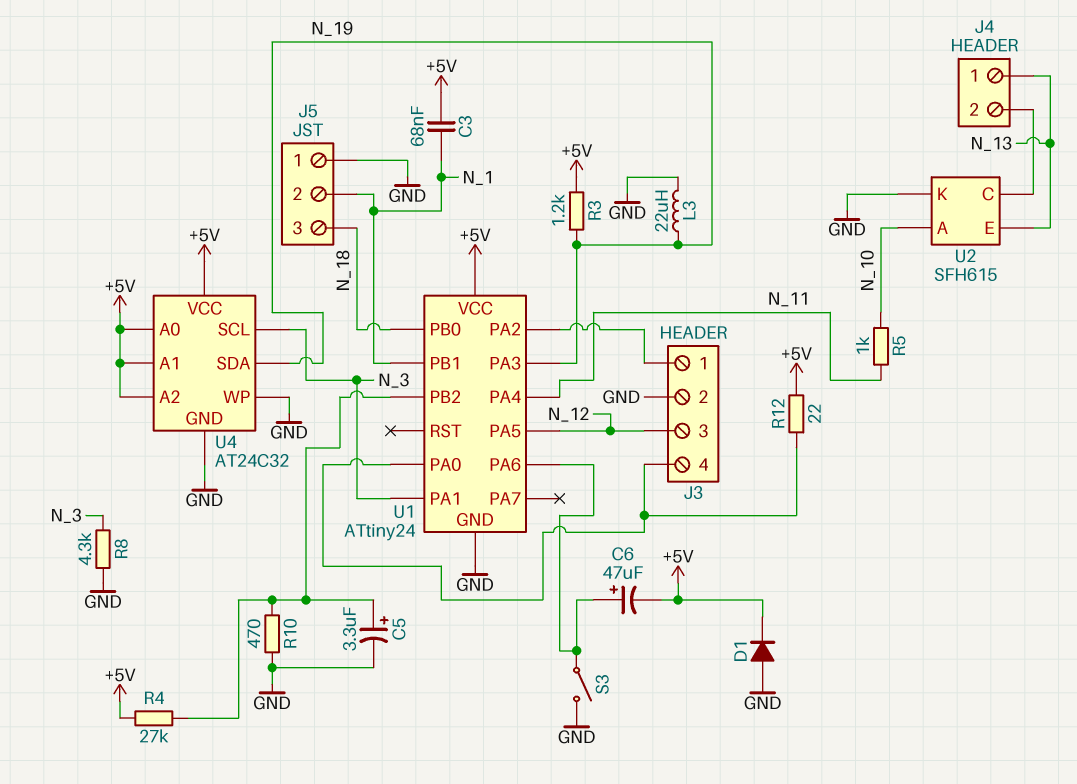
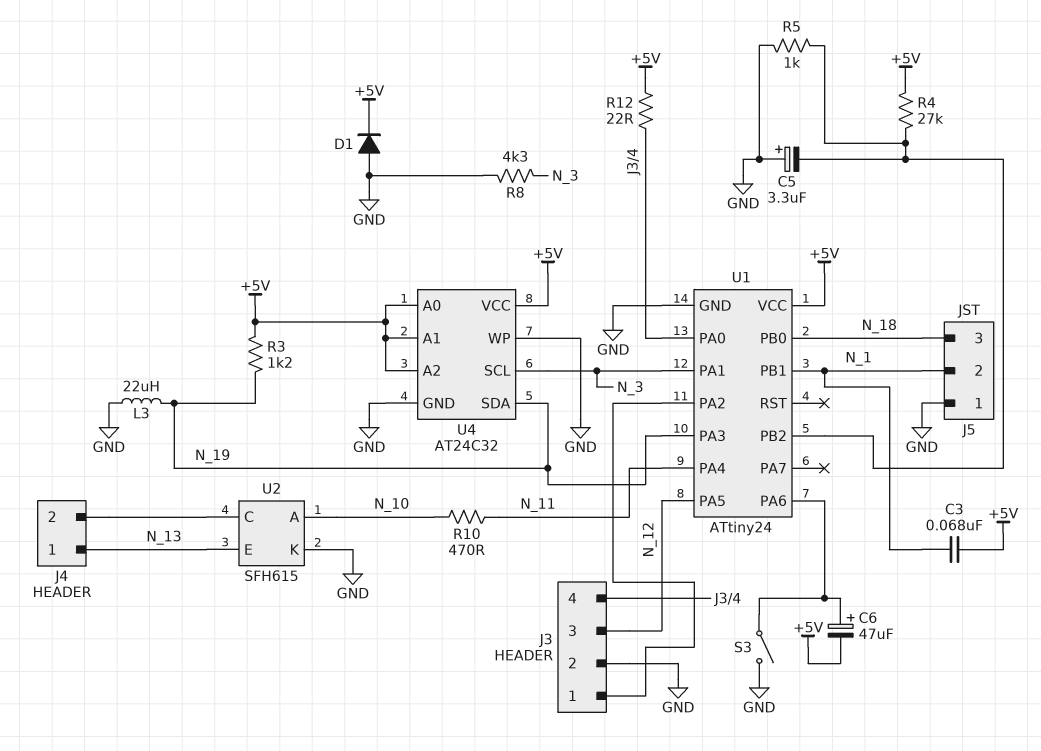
C5: 3.3uF (plus U1/PB2, minus GND) -> 3.3uF (plus GND, minus U1/PB2)
R5: 1k (N_10, N_11) -> 1k (GND, U1/PB2)
R10: 470 (GND, U1/PB2) -> 470 (N_10, N_11)

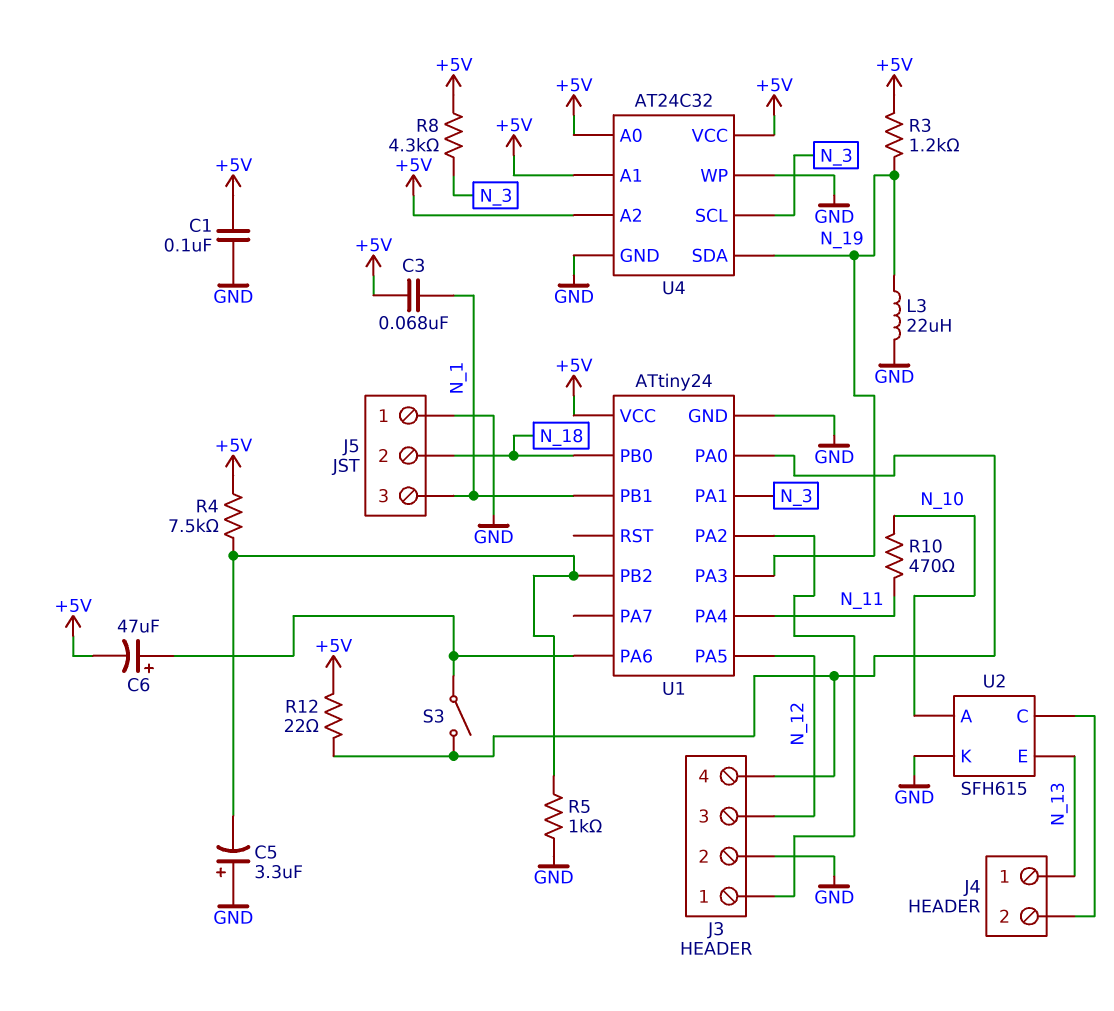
C1: none -> 100nF (+5V, GND)
D1: diode (A GND, K +5V) -> none
J5 pin 2: N_1 -> N_18
J5 pin 3: N_18 -> N_1
R4: 27k (+5V, U1/PB2) -> 7.5k (+5V, U1/PB2)
R8: 4.3k (GND, N_3) -> 4.3k (+5V, N_3)
S3: switch (GND, U1/PA6) -> switch (J3/4, U1/PA6)

